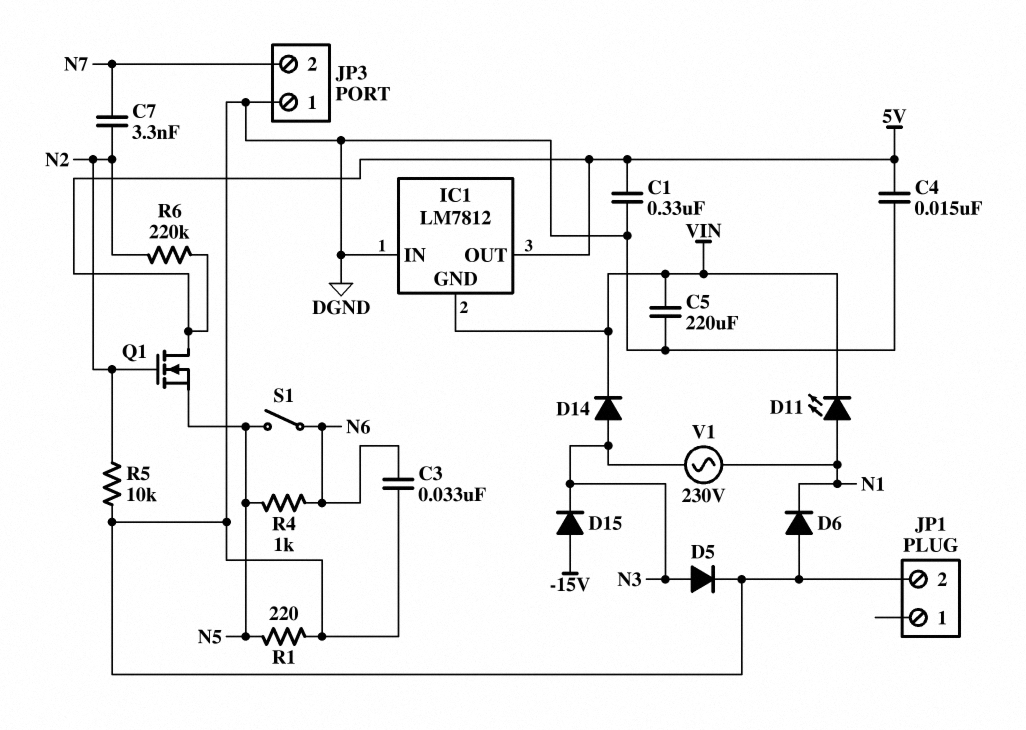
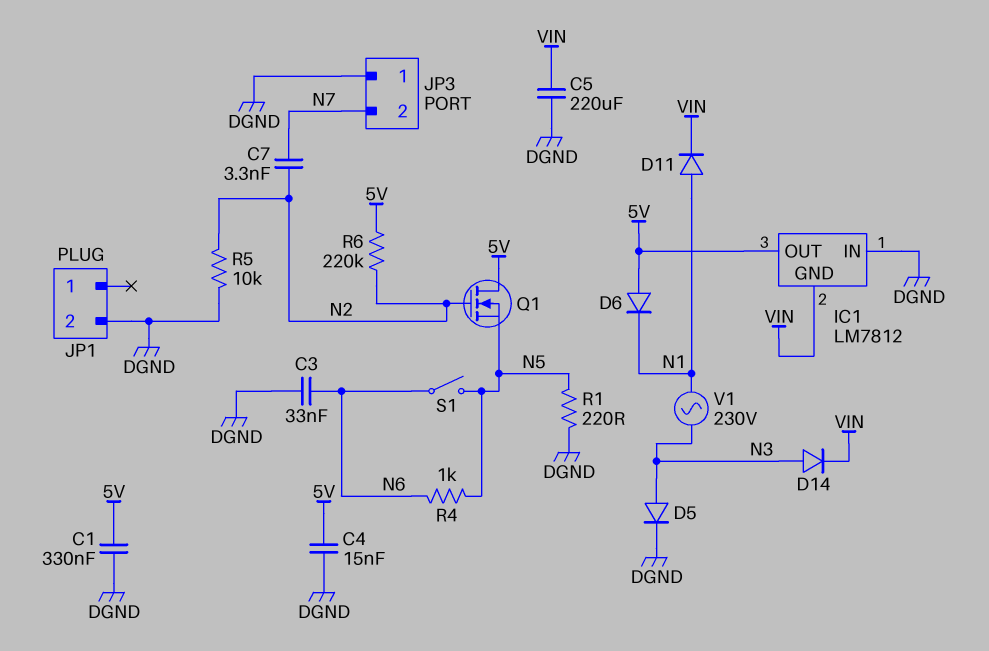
D6: diode (A DGND, K N1) -> diode (A 5V, K N1)
D11: LED (A N1, K VIN) -> diode (A N1, K VIN)
D15: diode (A -15V, K N3) -> none

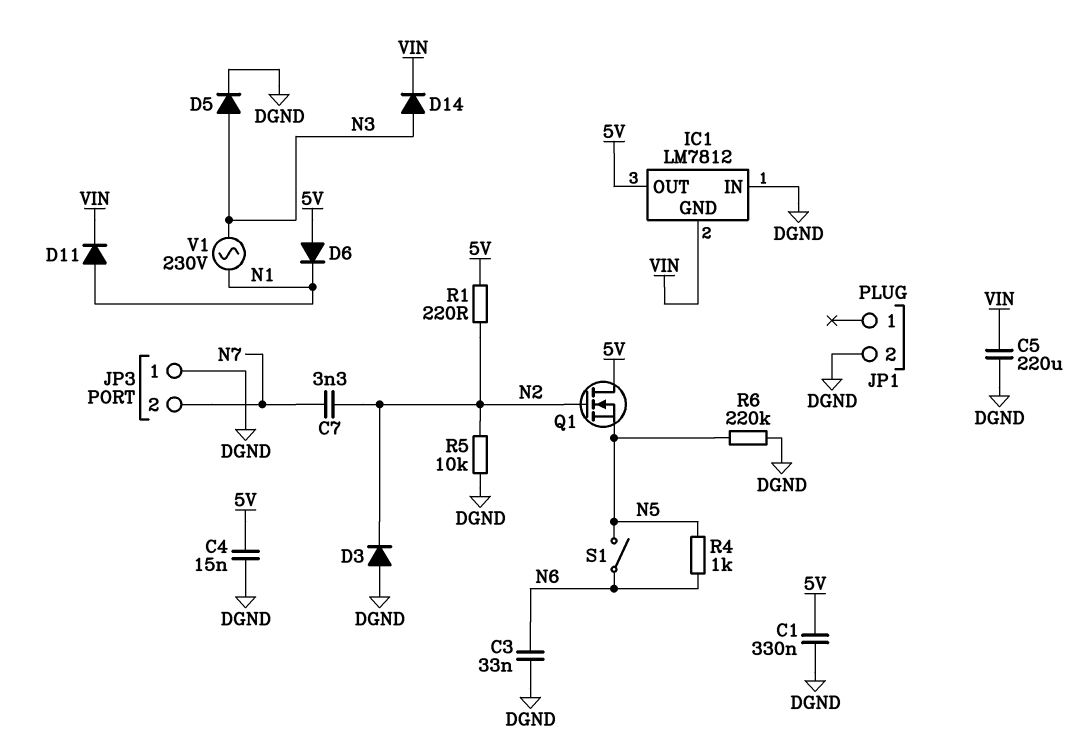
D3: none -> diode (A DGND, K N2)
R1: 220 (DGND, N5) -> 220 (5V, N2)
R6: 220k (5V, N2) -> 220k (DGND, N5)

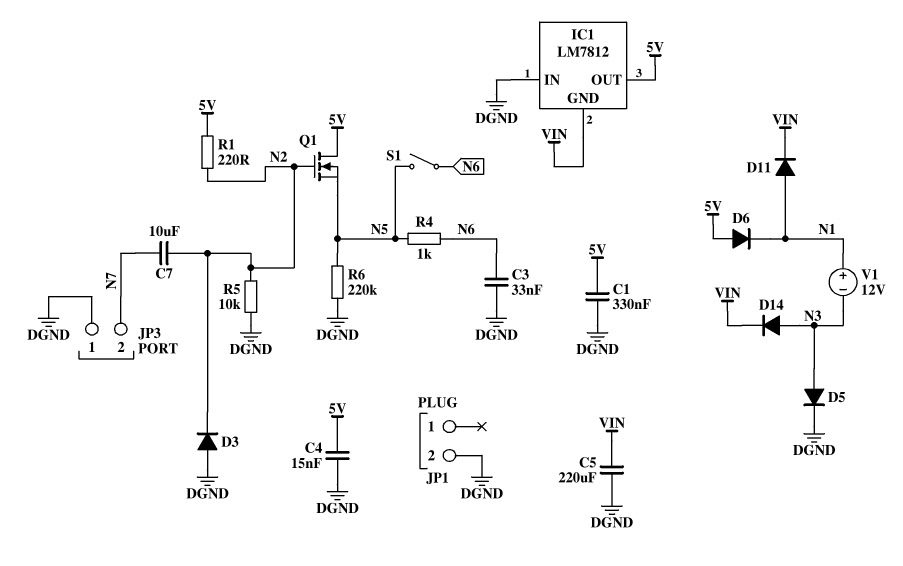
C7: 3.3nF (N2, N7) -> 10uF (N2, N7)
V1: AC 230V (N1, N3) -> 12V (plus N1, minus N3)

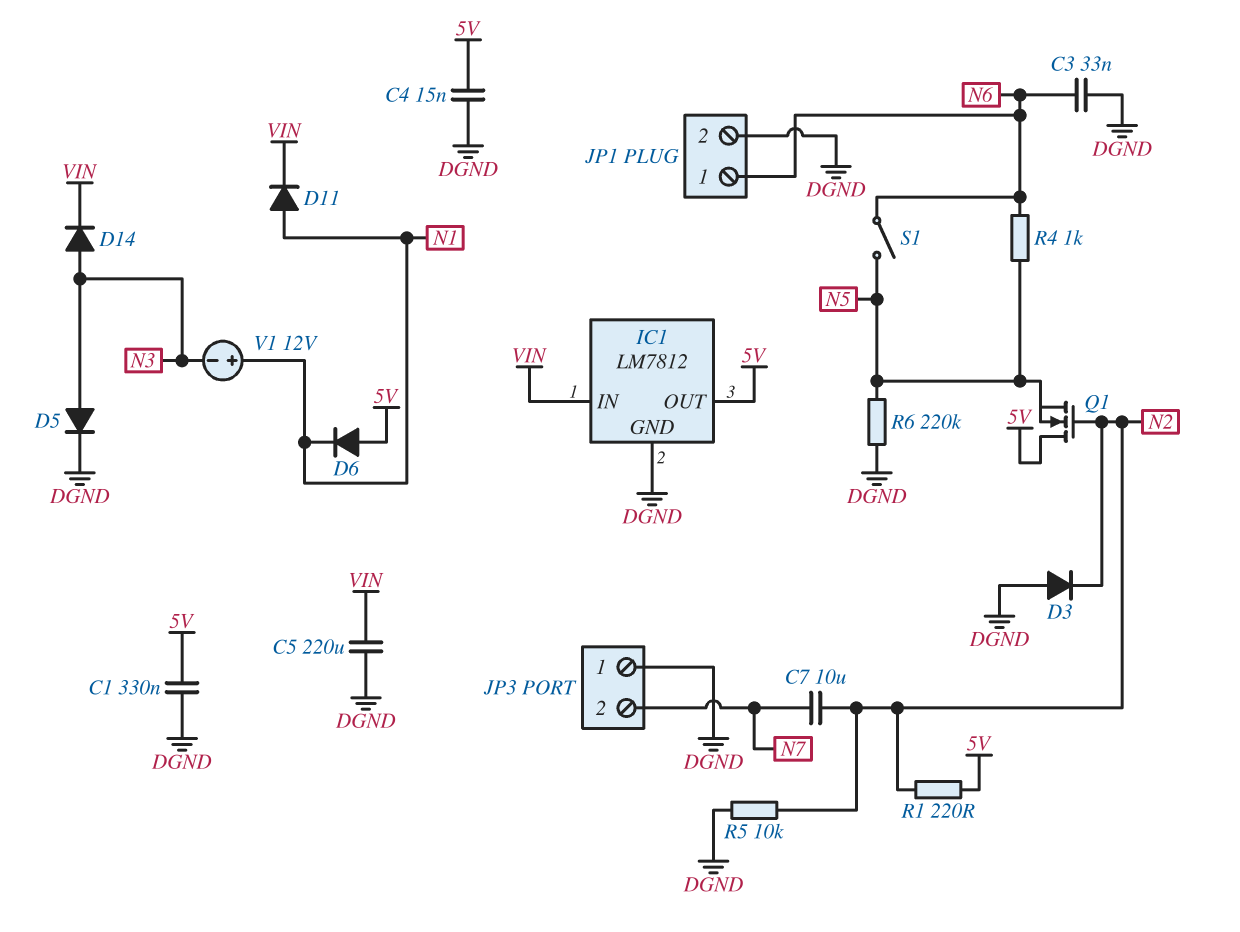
IC1 pin GND: VIN -> DGND
IC1 pin IN: DGND -> VIN
JP1 pin 1: none -> N6

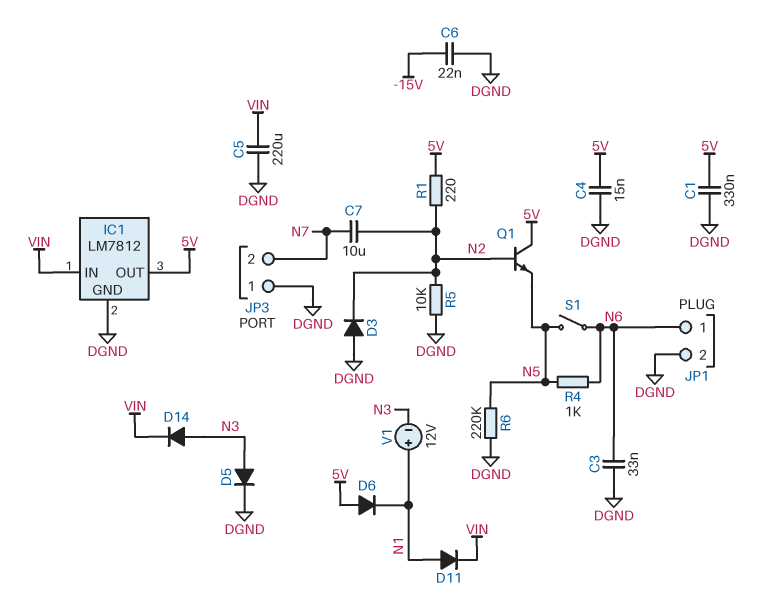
C6: none -> 22nF (-15V, DGND)
Q1: NMOS (G N2, D 5V, S N5) -> NPN (B N2, C 5V, E N5)

